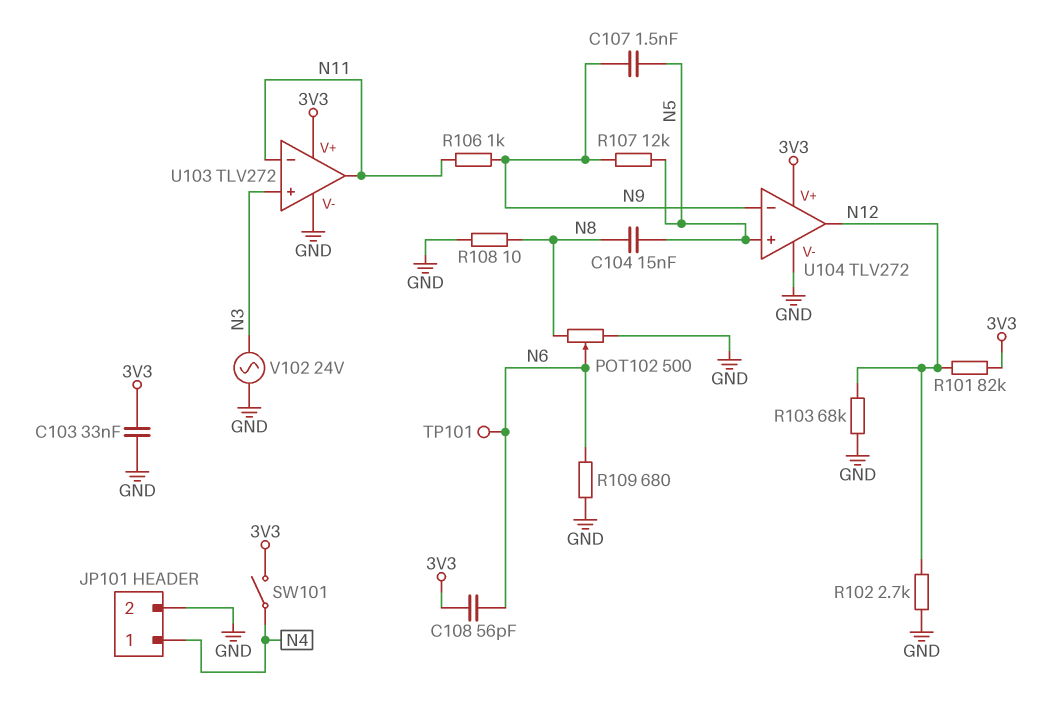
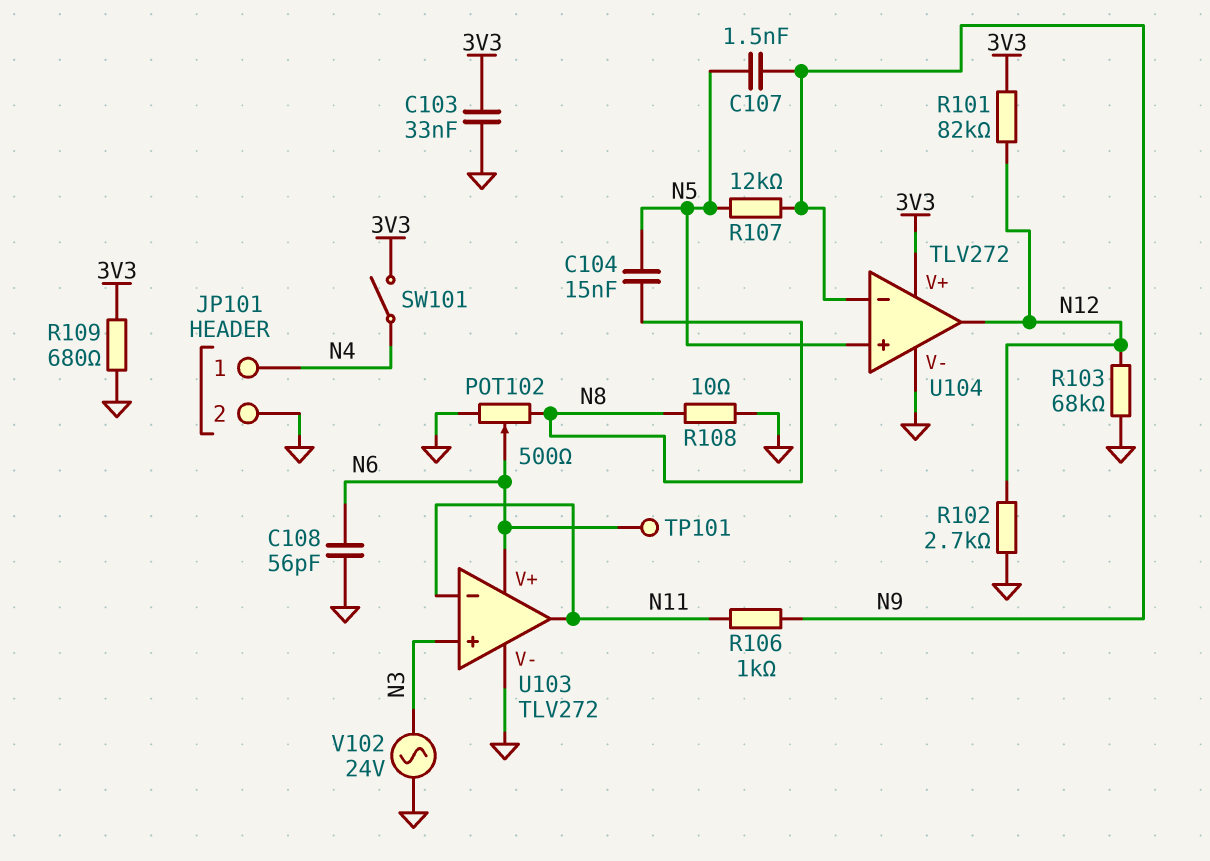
C108: 56pF (3V3, N6) -> 56pF (GND, N6)
R109: 680 (GND, N6) -> 680 (3V3, GND)
U103 pin V+: 3V3 -> N6

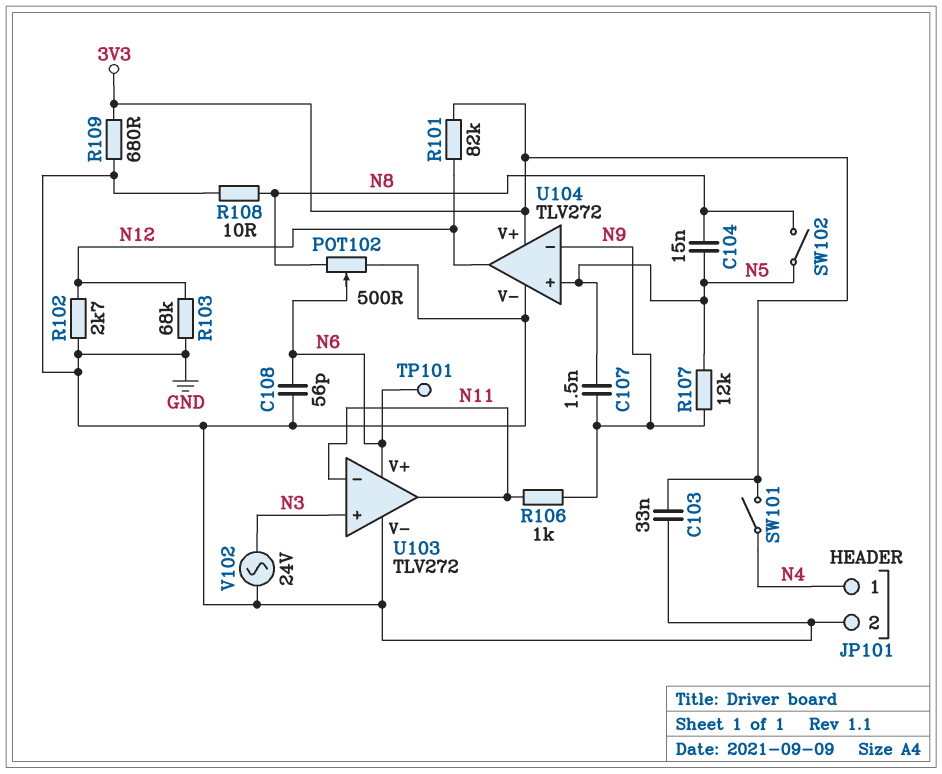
SW102: none -> switch (N5, N8)

